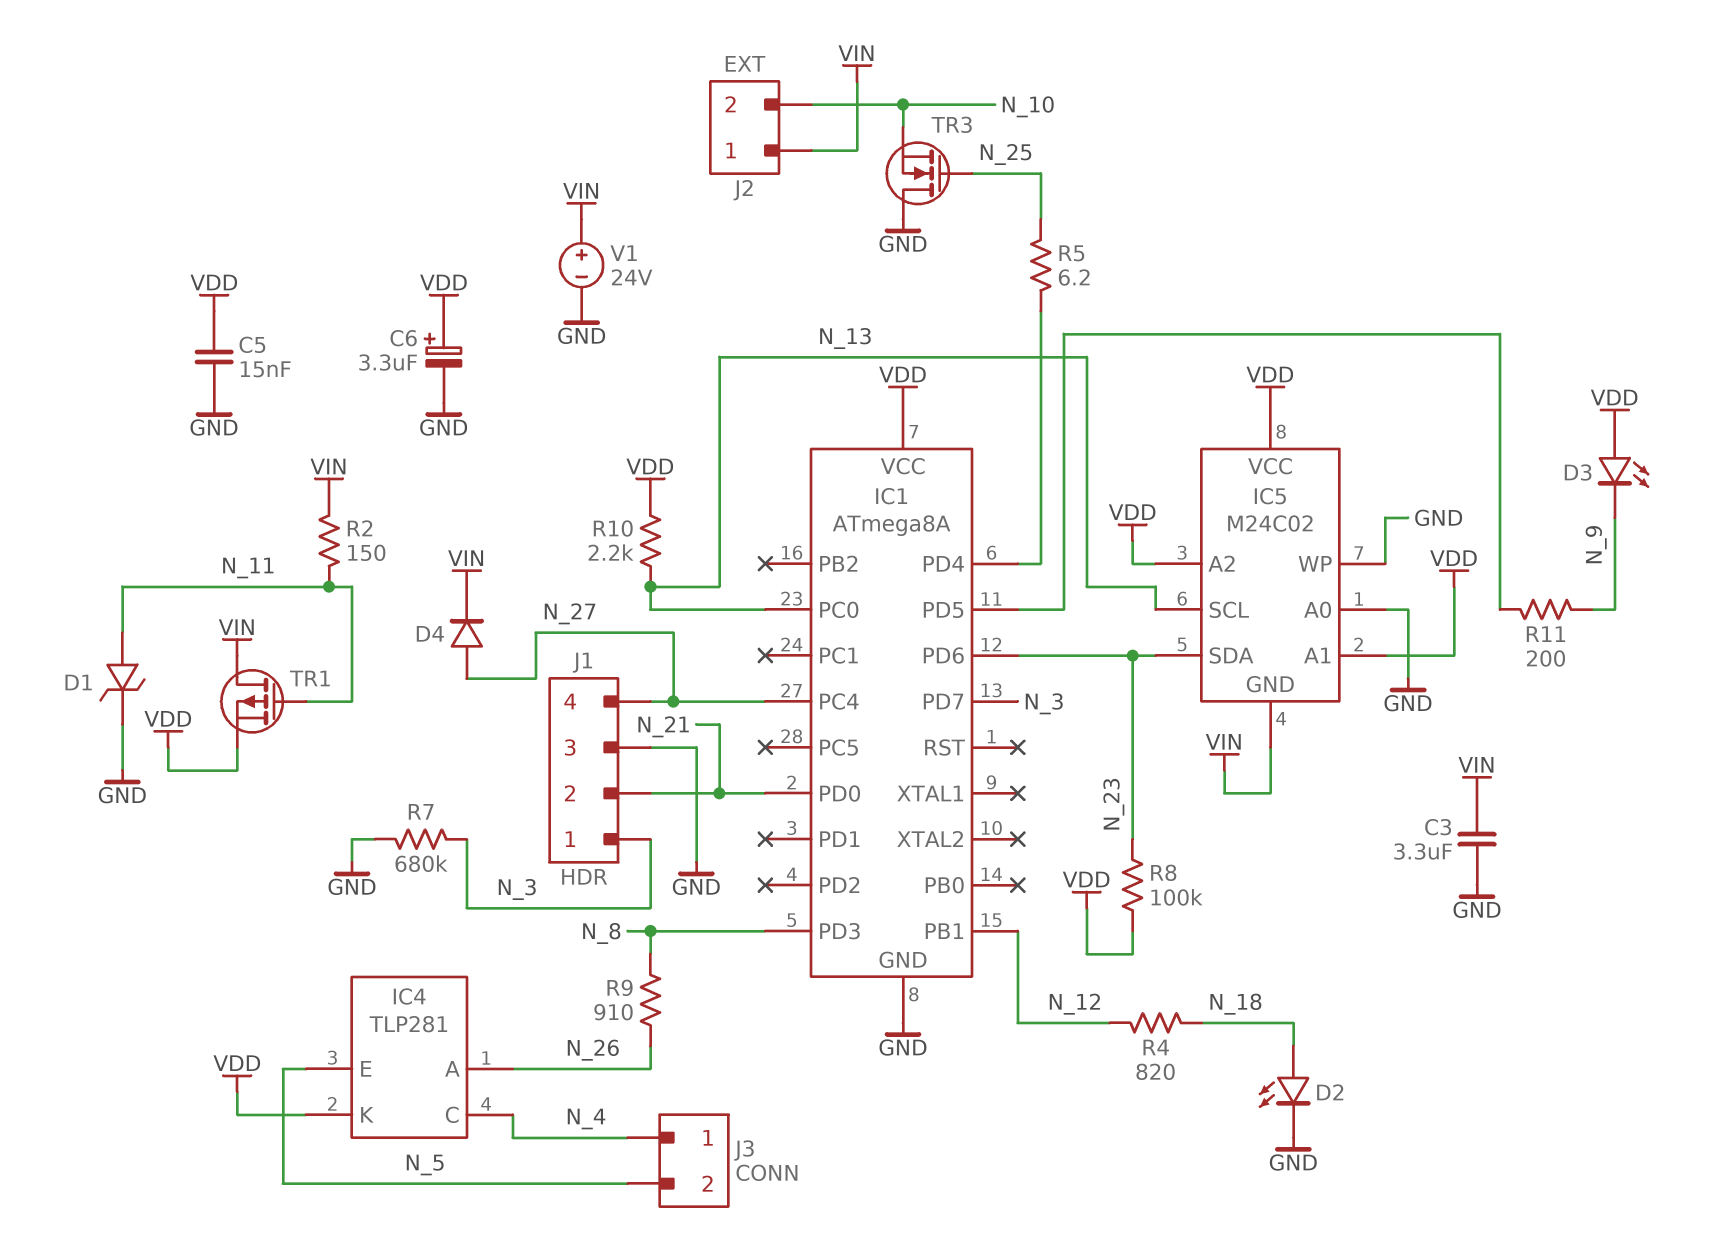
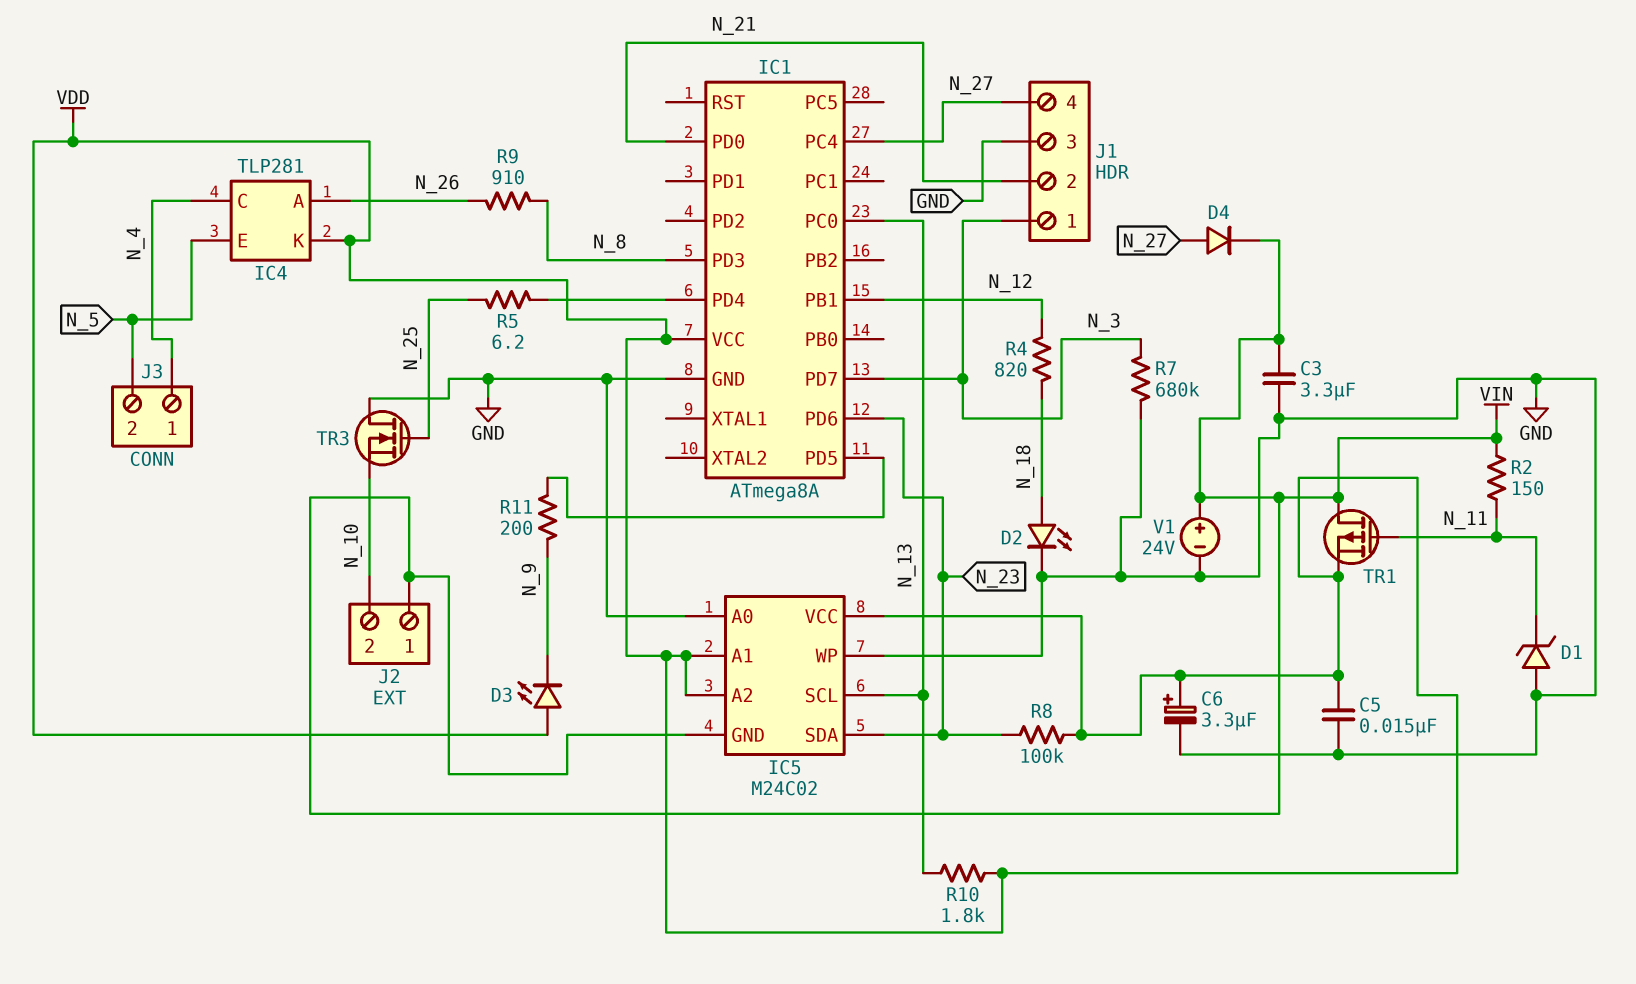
D1: zener (A N_11, K GND) -> zener (A GND, K N_11)
R10: 2.2k (N_13, VDD) -> 1.8k (N_13, VDD)

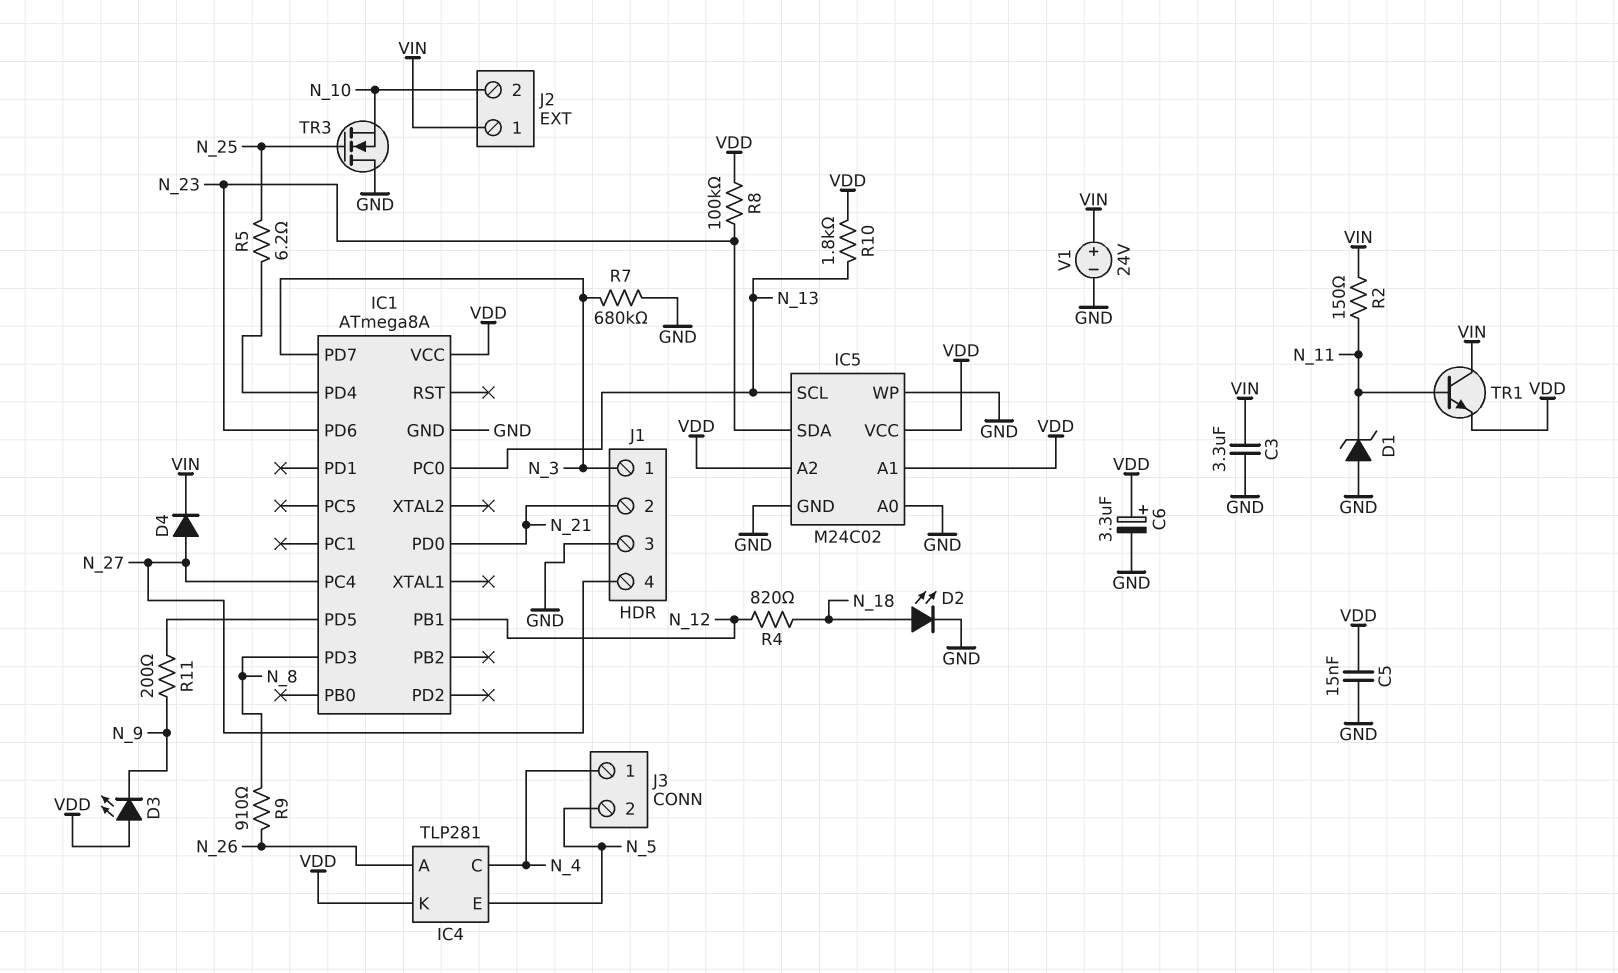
IC5 pin GND: VIN -> GND
TR1: PMOS (G N_11, D VIN, S VDD) -> NPN (B N_11, C VIN, E VDD)

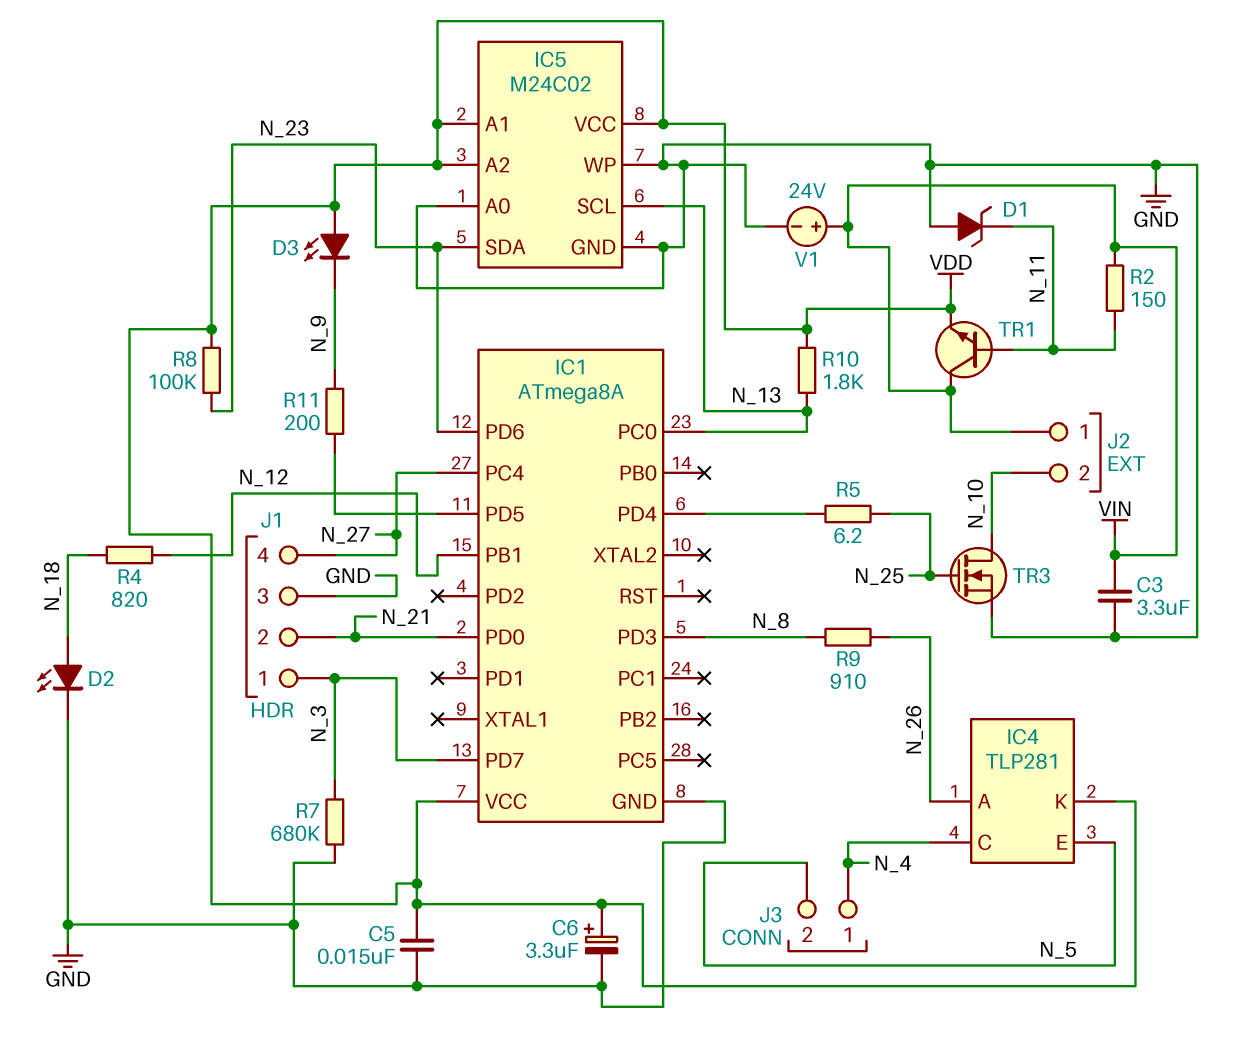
D4: diode (A N_27, K VIN) -> none
TR3: NMOS (G N_25, D GND, S N_10) -> NMOS (G N_25, D N_10, S GND)

